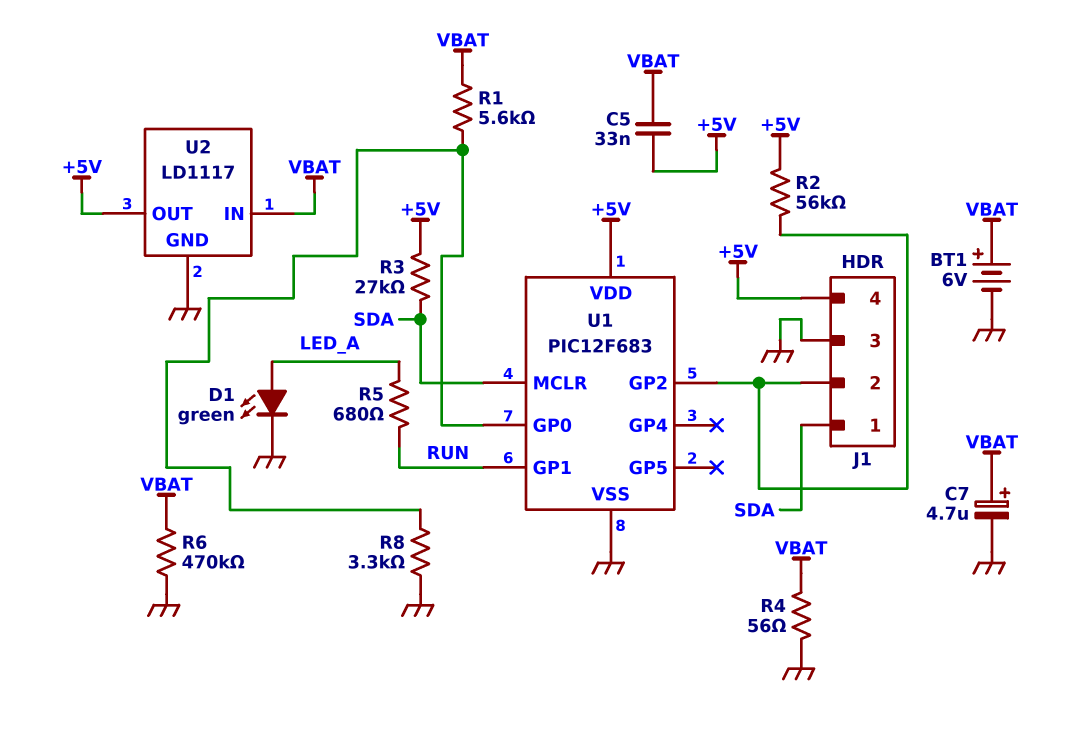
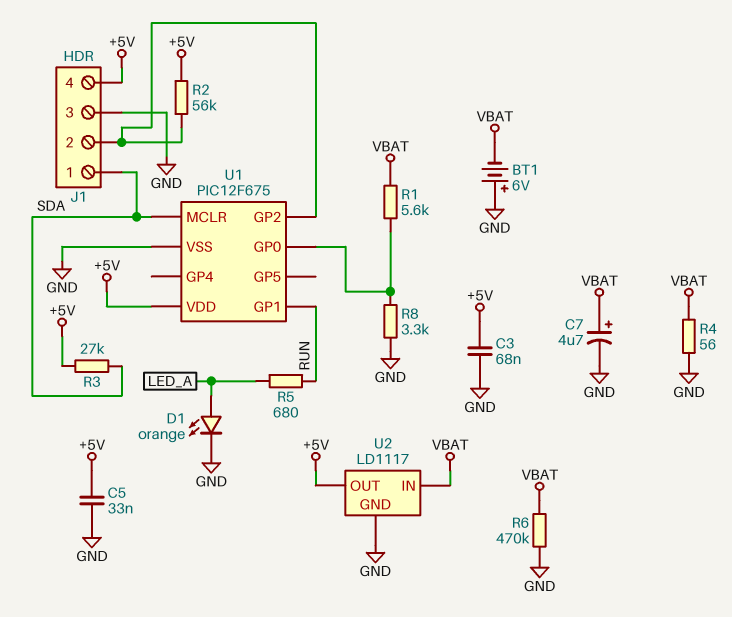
BT1: 6V (plus VBAT, minus GND) -> 6V (plus GND, minus VBAT)
C3: none -> 68nF (+5V, GND)
C5: 33nF (+5V, VBAT) -> 33nF (+5V, GND)
D1: LED green (A LED_A, K GND) -> LED orange (A LED_A, K GND)
U1: PIC12F683 -> PIC12F675

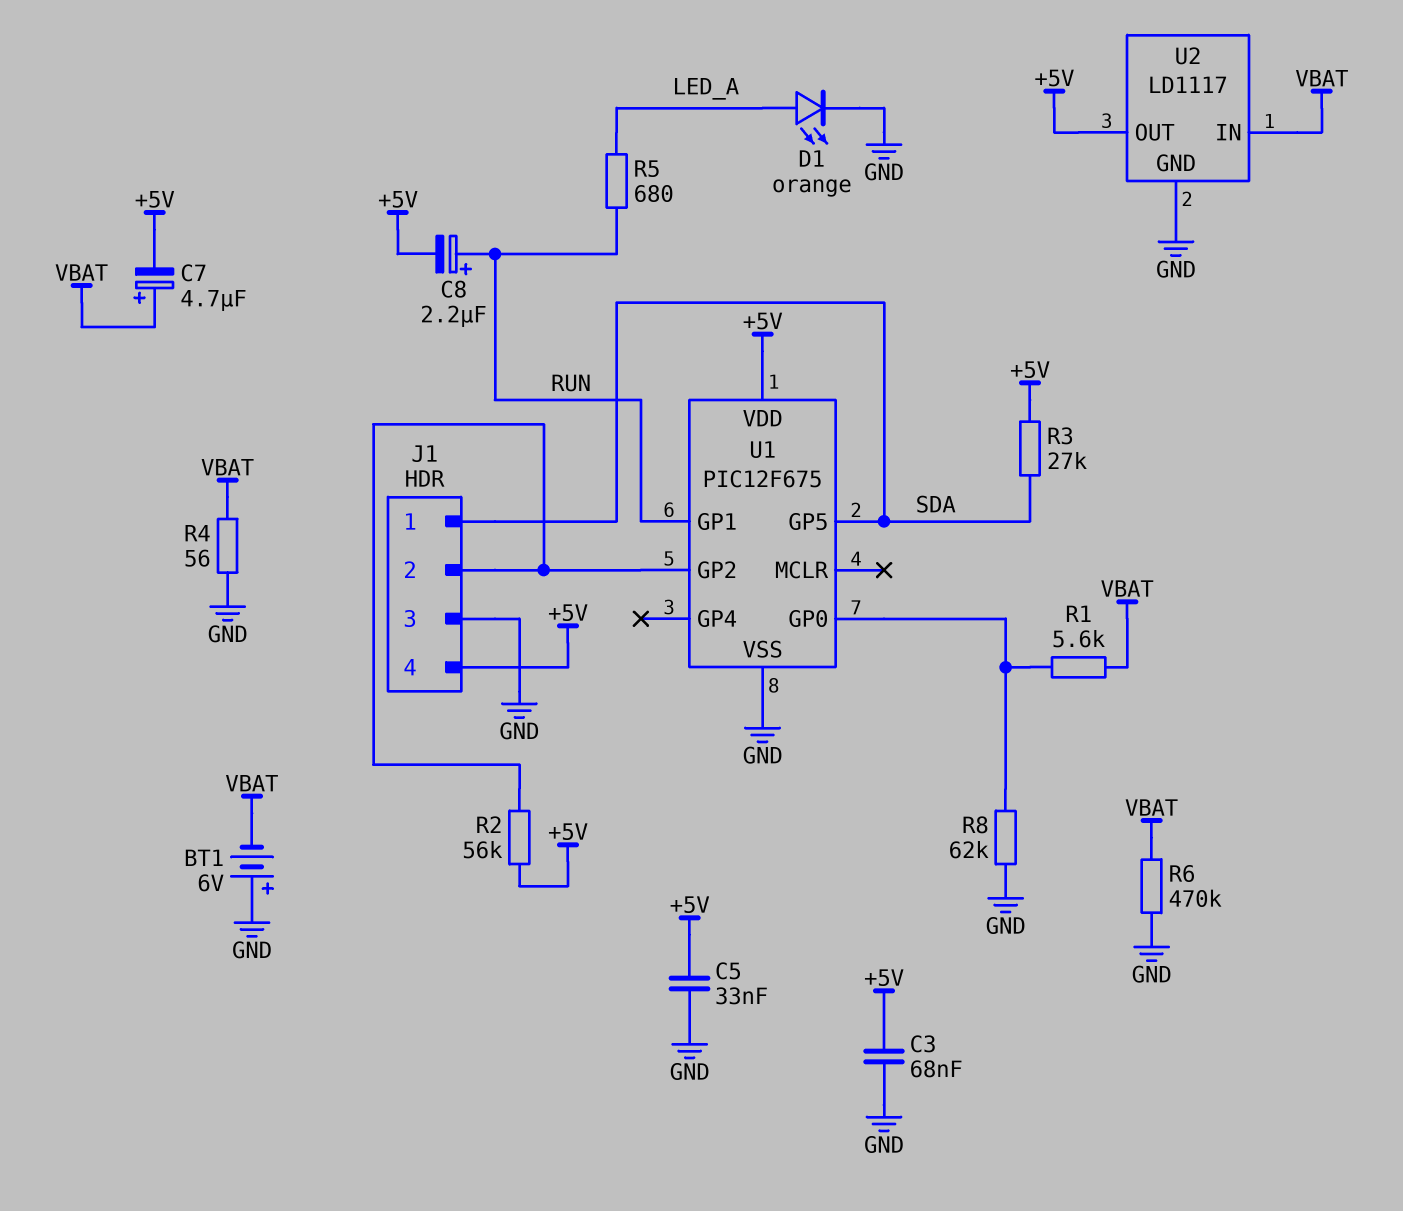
C7: 4.7uF (plus VBAT, minus GND) -> 4.7uF (plus VBAT, minus +5V)
C8: none -> 2.2uF (plus RUN, minus +5V)
R8: 3.3k (GND, U1/GP0) -> 62k (GND, U1/GP0)
U1 pin GP5: none -> SDA
U1 pin MCLR: SDA -> none

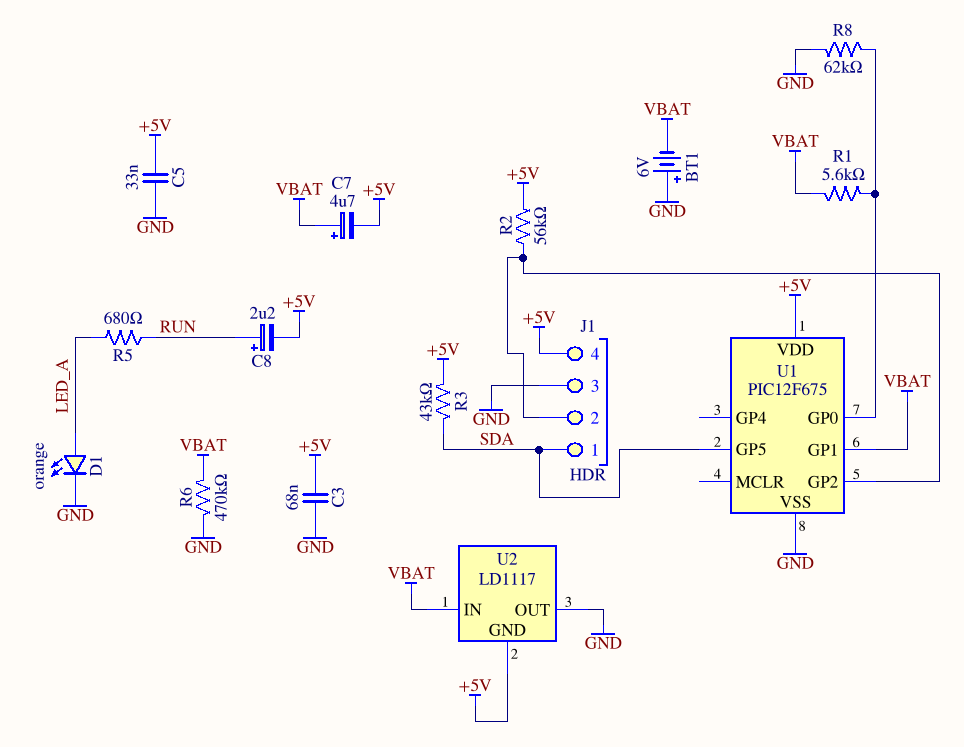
R3: 27k (+5V, SDA) -> 43k (+5V, SDA)
R4: 56 (GND, VBAT) -> none
U1 pin GP1: RUN -> VBAT
U2 pin GND: GND -> +5V
U2 pin OUT: +5V -> GND

